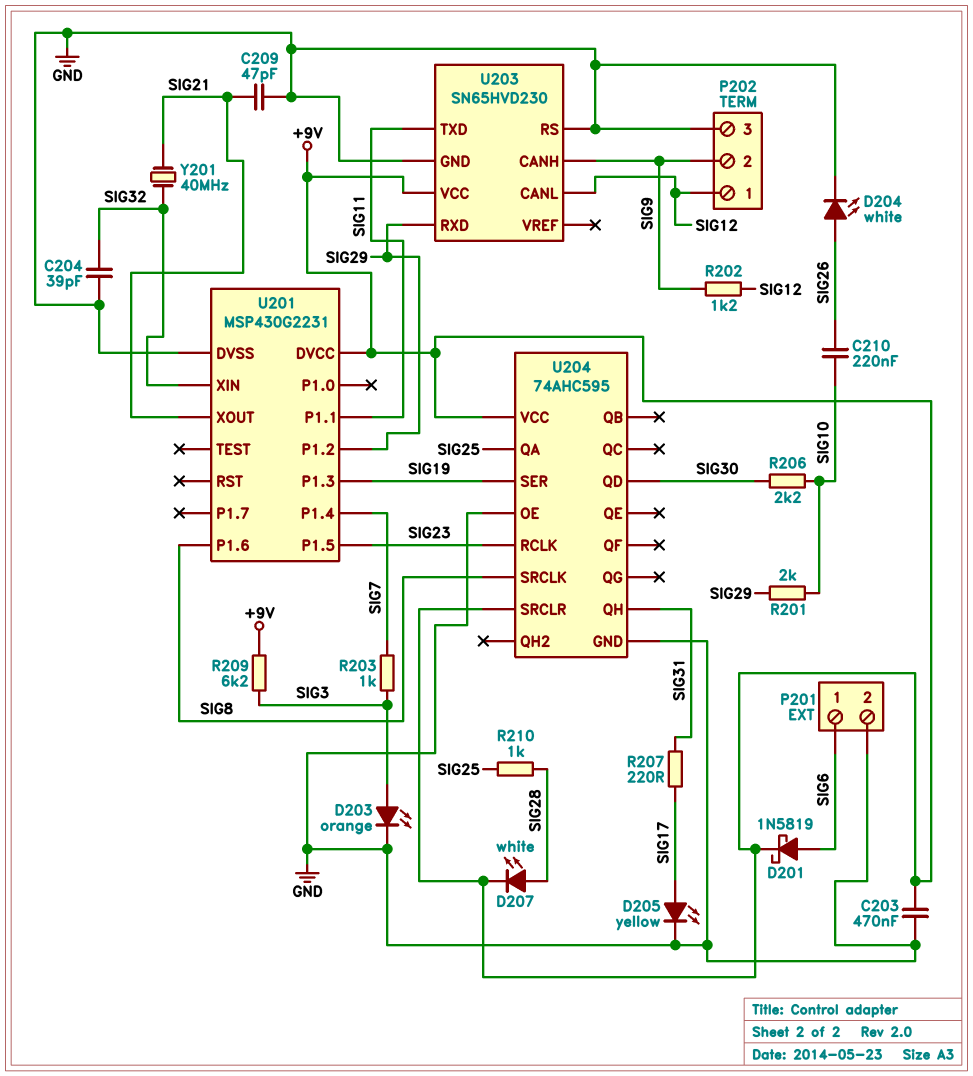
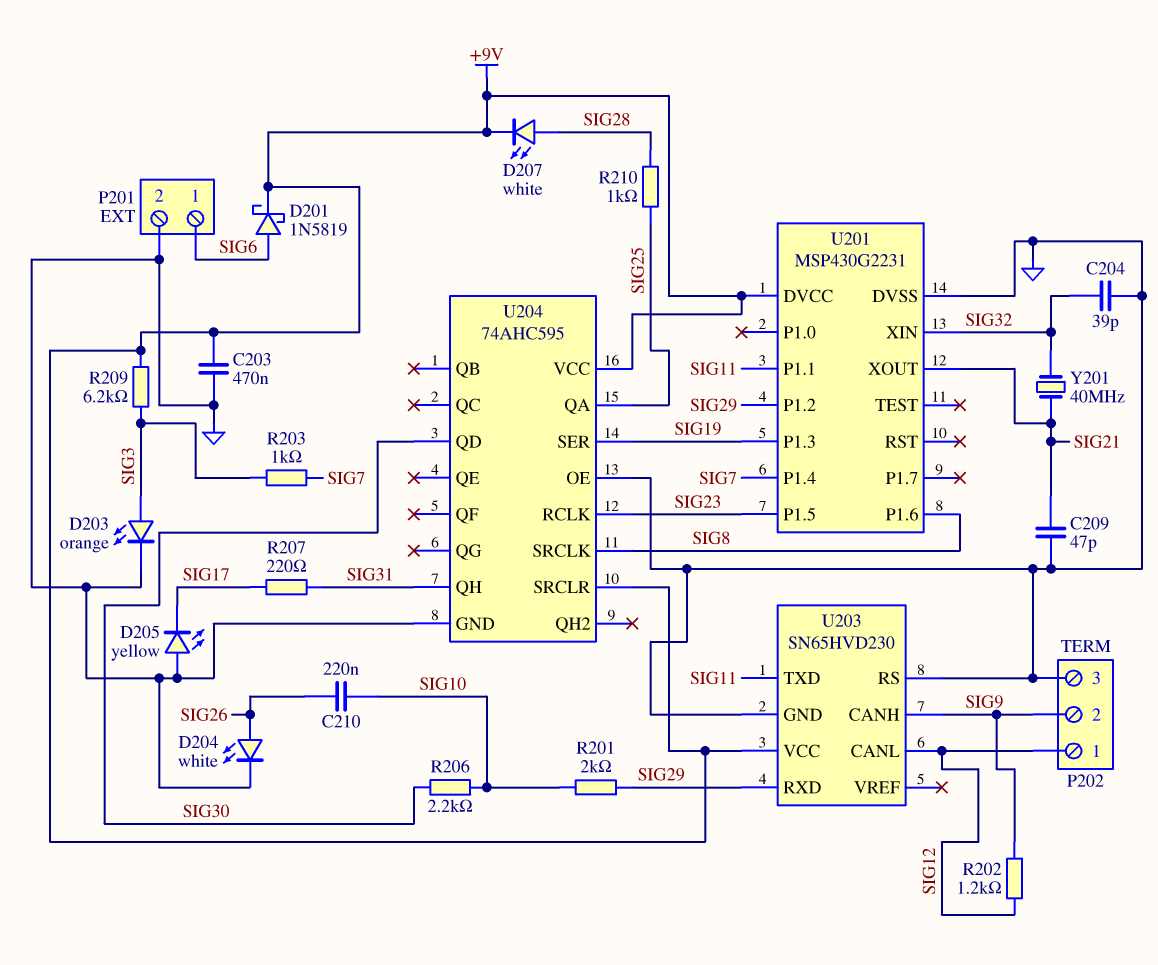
D205: LED yellow (A SIG17, K GND) -> LED yellow (A GND, K SIG17)

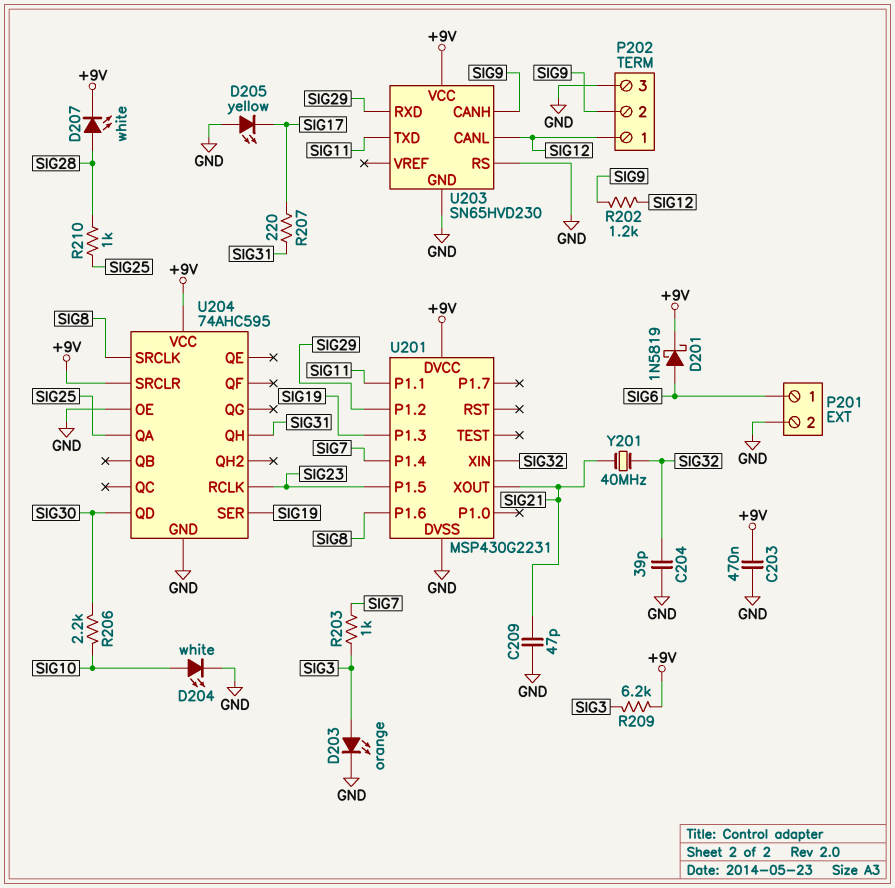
C210: 220nF (SIG10, SIG26) -> none
D204: LED white (A SIG26, K GND) -> LED white (A SIG10, K GND)
R201: 2k (SIG10, SIG29) -> none

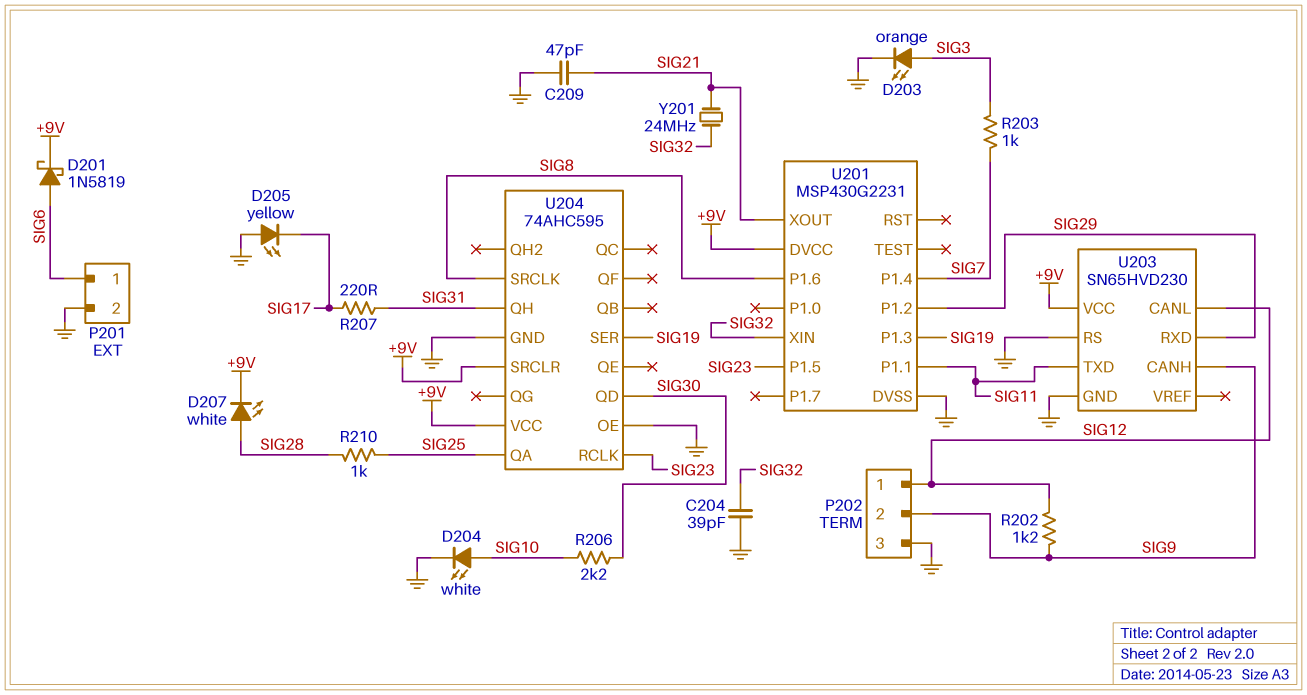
C203: 470nF (+9V, GND) -> none
R209: 6.2k (+9V, SIG3) -> none
Y201: 40MHz (SIG21, SIG32) -> 24MHz (SIG21, SIG32)

